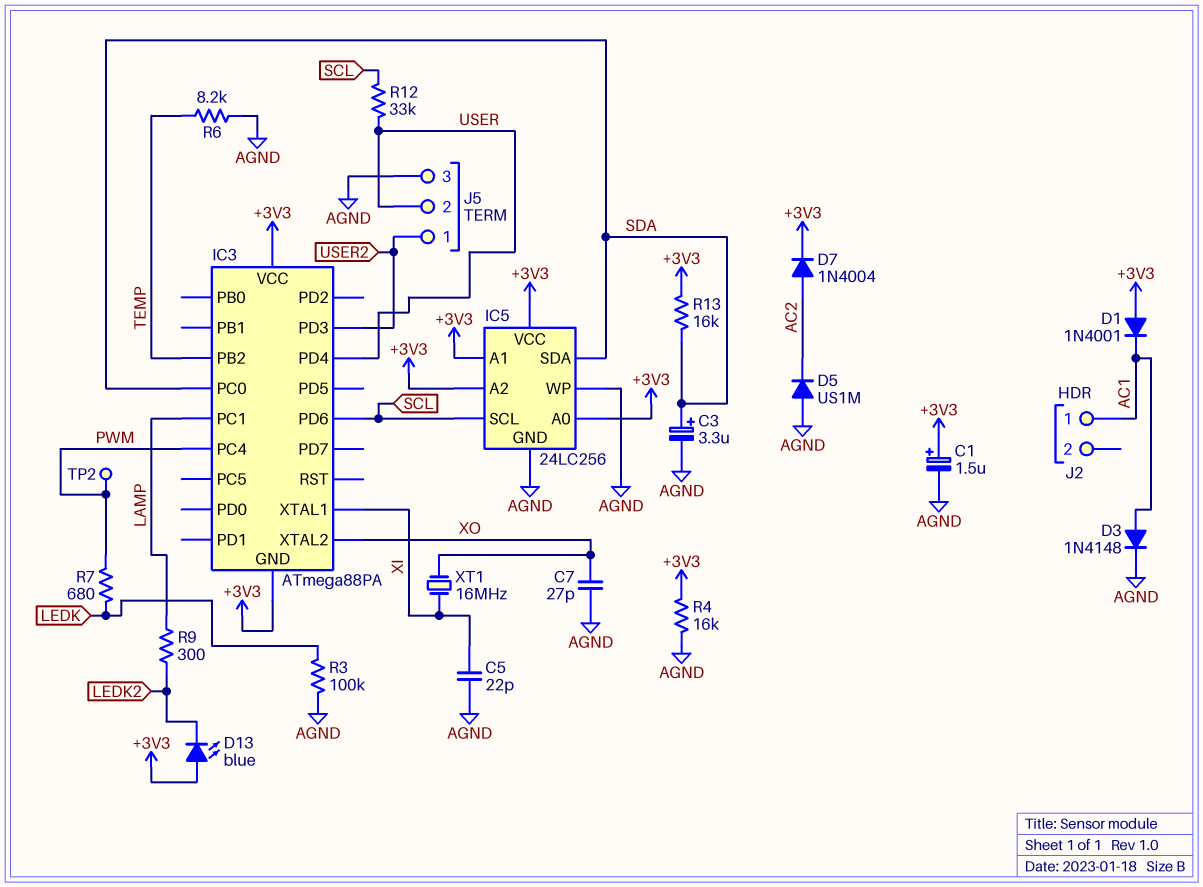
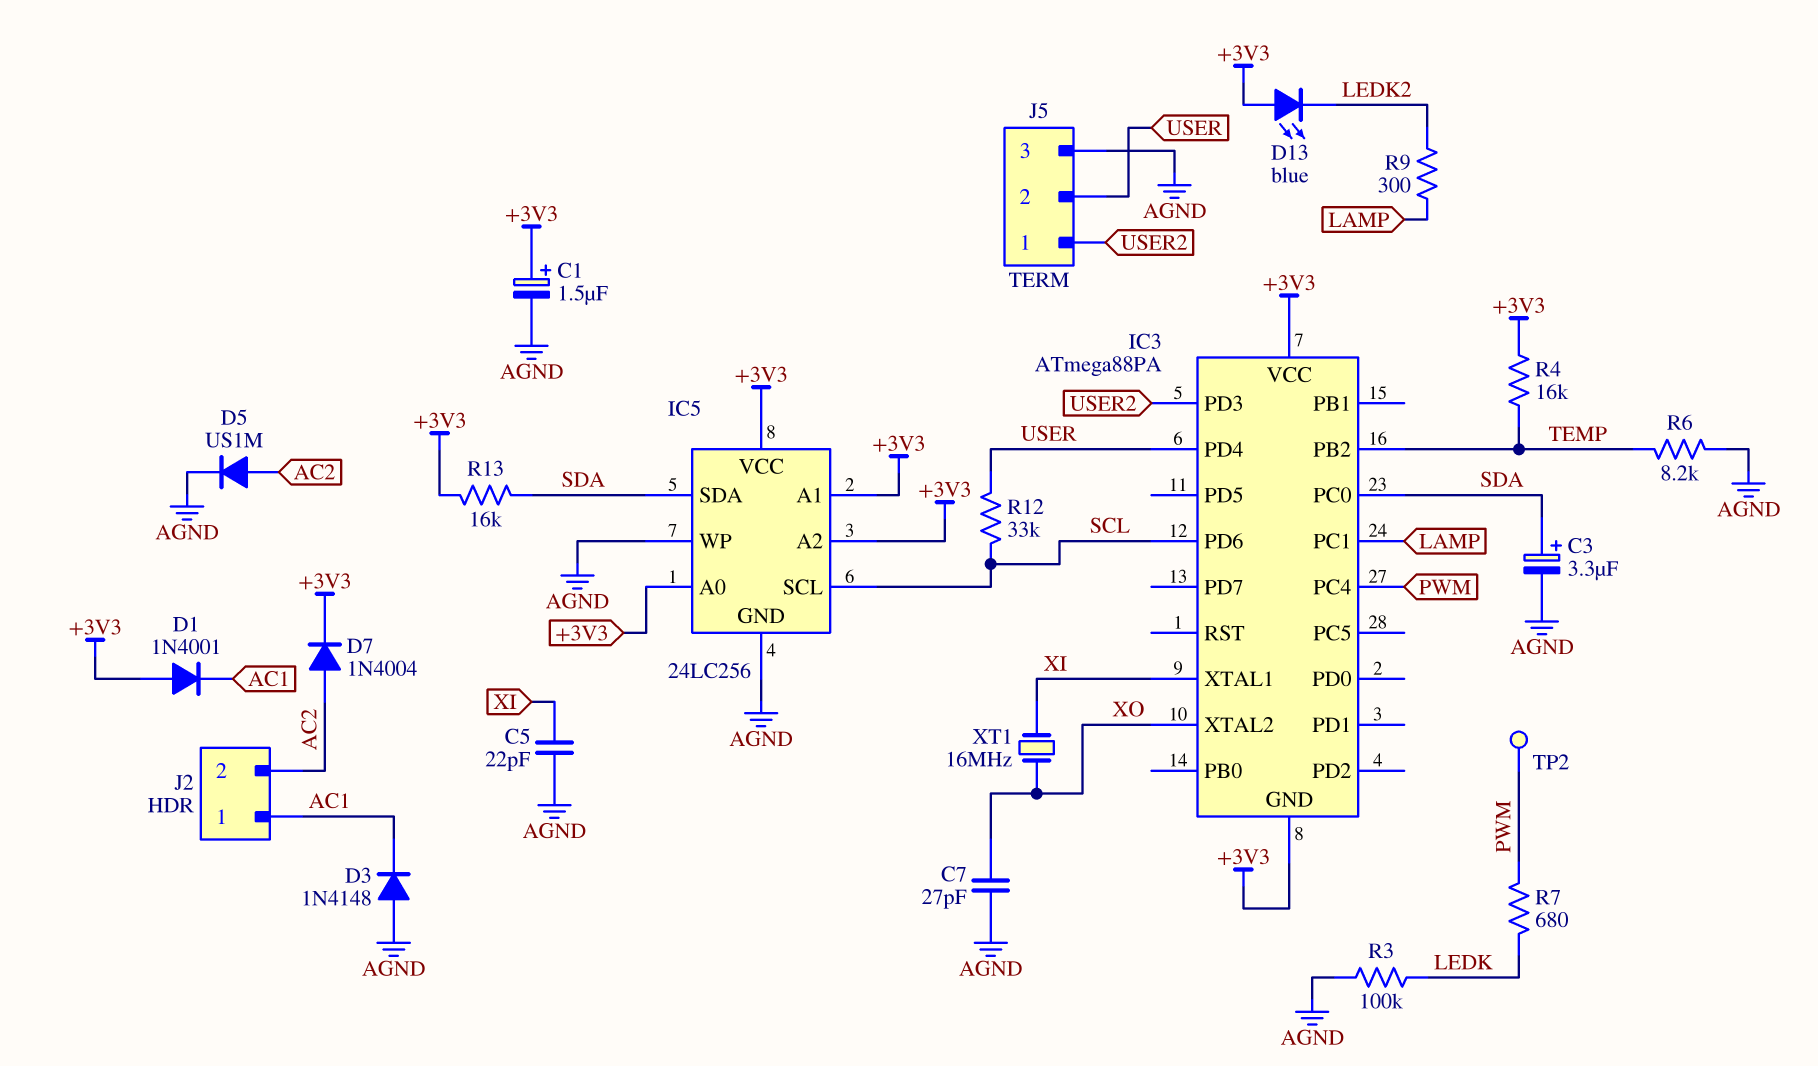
D3: diode 1N4148 (A AC1, K AGND) -> diode 1N4148 (A AGND, K AC1)
D5: diode US1M (A AGND, K AC2) -> diode US1M (A AC2, K AGND)
J2 pin 2: none -> AC2
R4: 16k (+3V3, AGND) -> 16k (+3V3, TEMP)

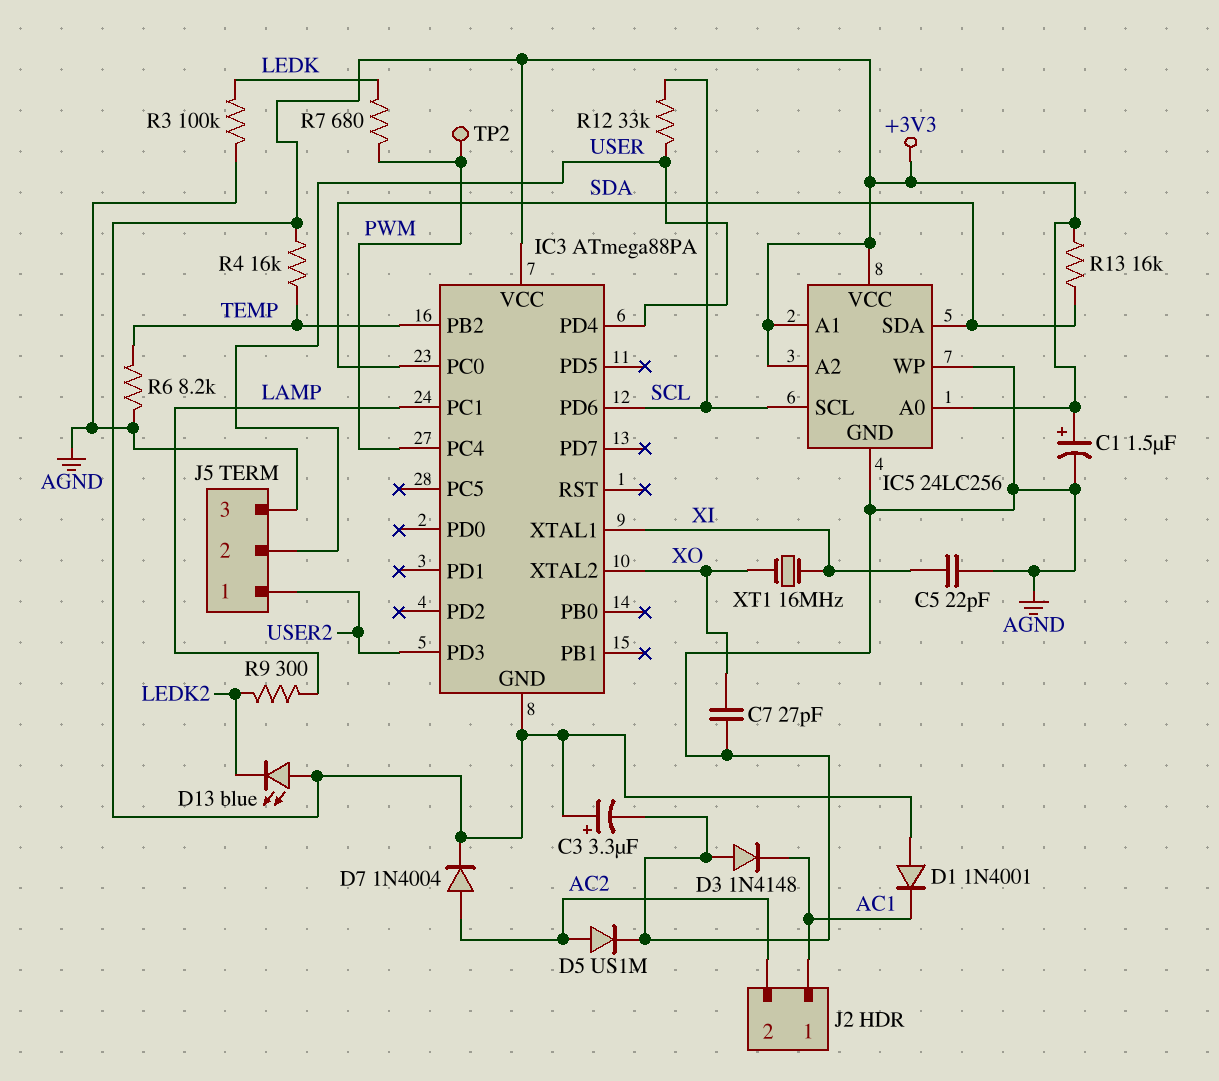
C3: 3.3uF (plus SDA, minus AGND) -> 3.3uF (plus +3V3, minus AGND)

